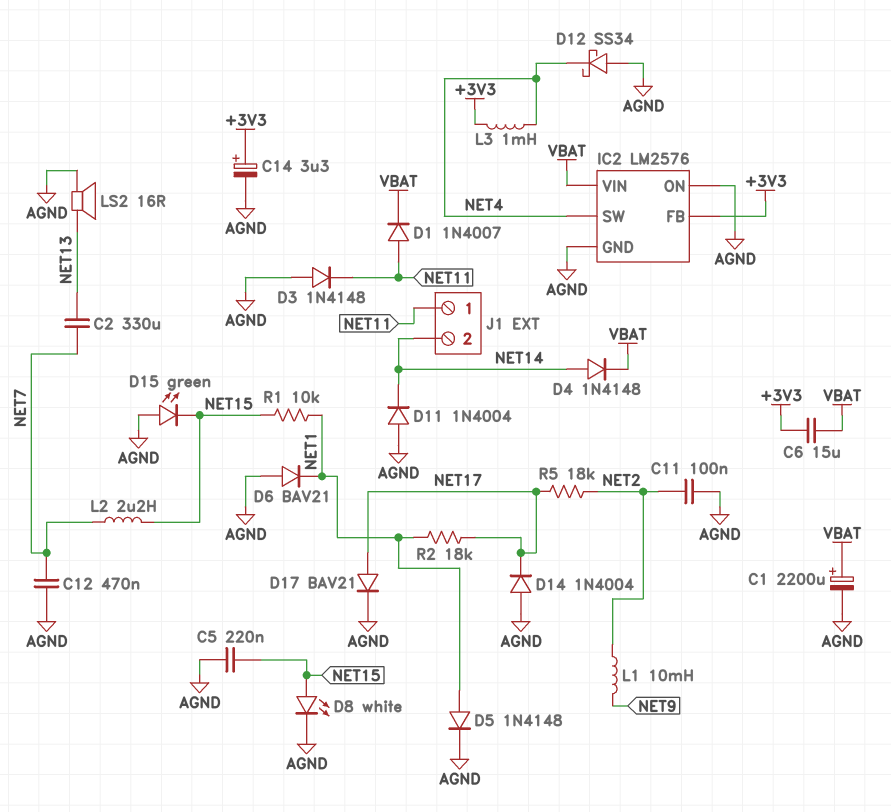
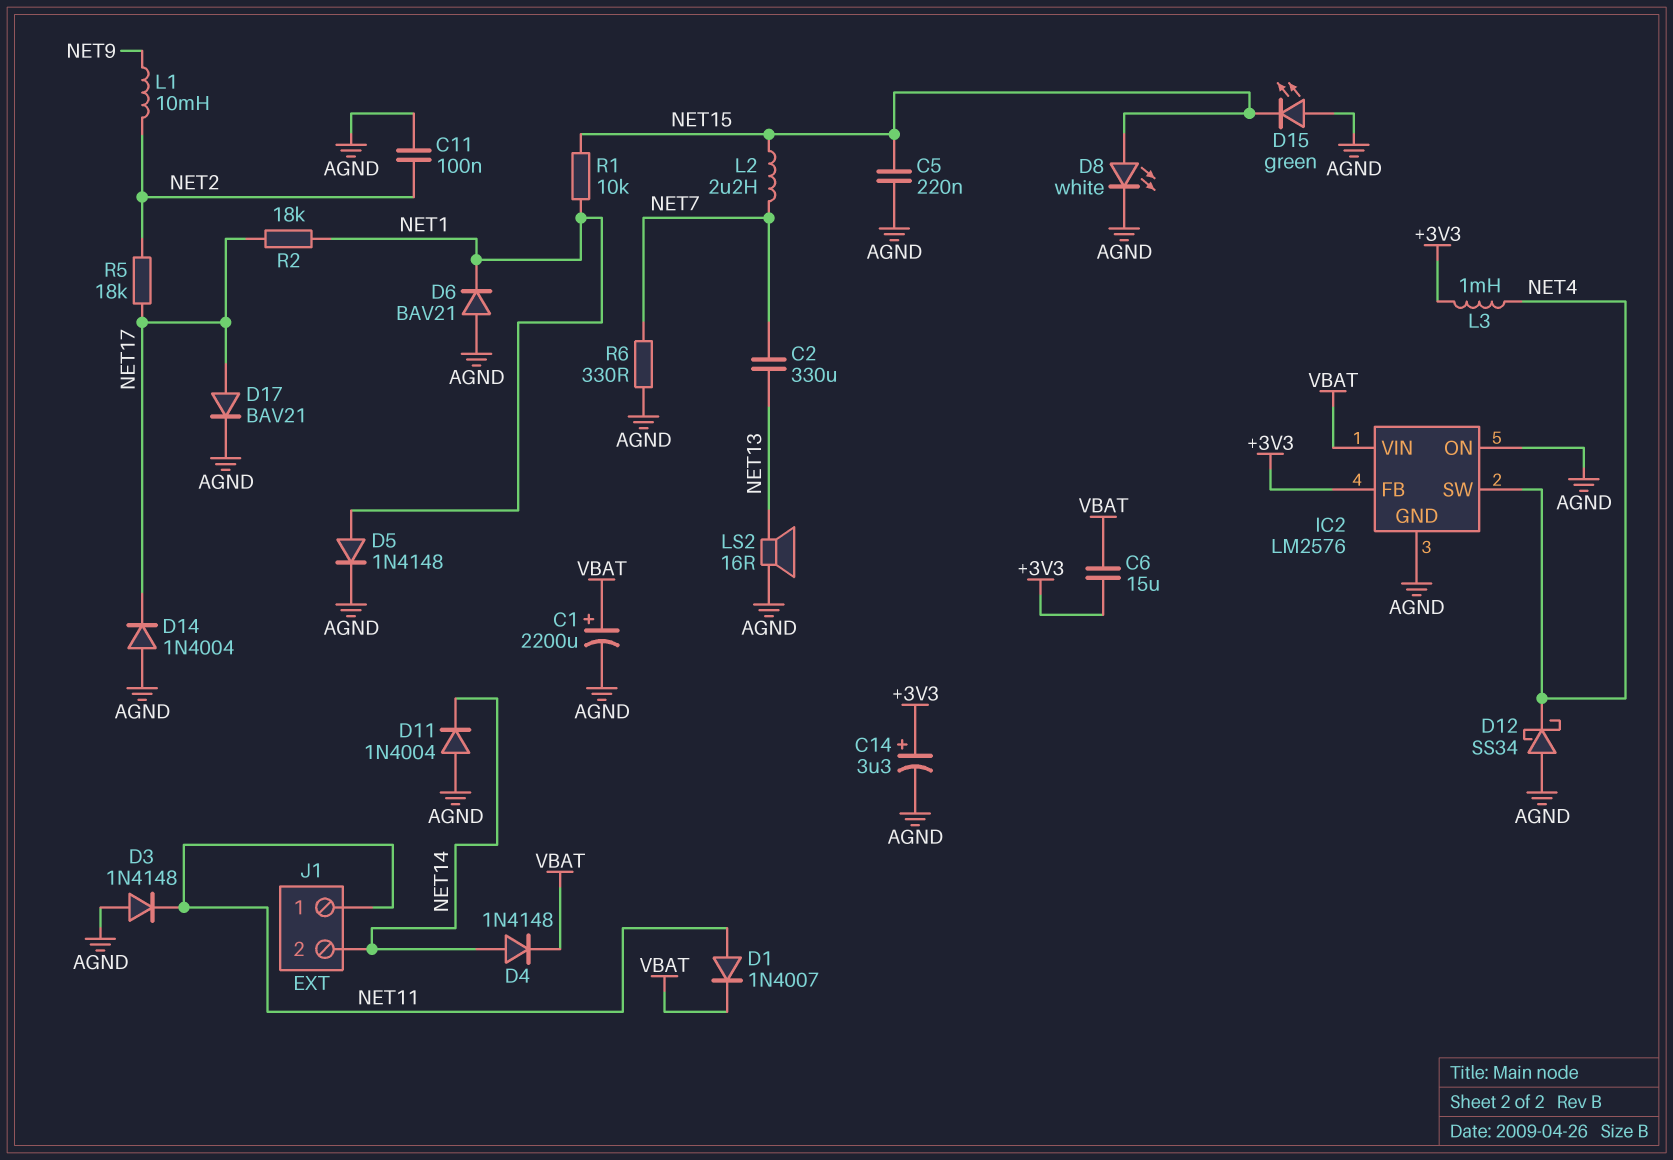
C12: 470nF (AGND, NET7) -> none
R6: none -> 330 (AGND, NET7)

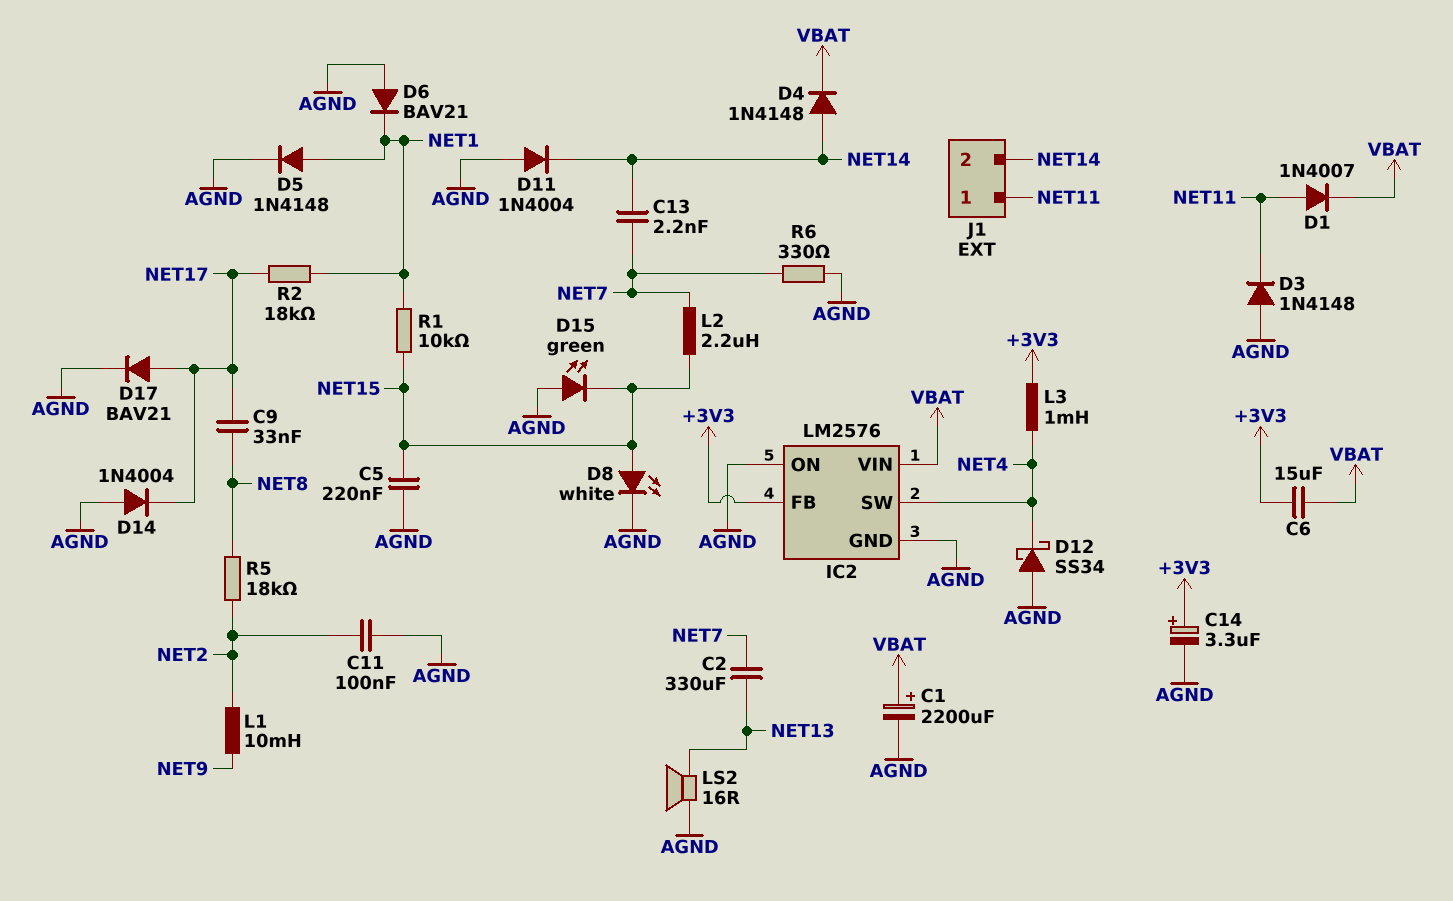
C9: none -> 33nF (NET8, NET17)
C13: none -> 2.2nF (NET7, NET14)
R5: 18k (NET2, NET17) -> 18k (NET2, NET8)

